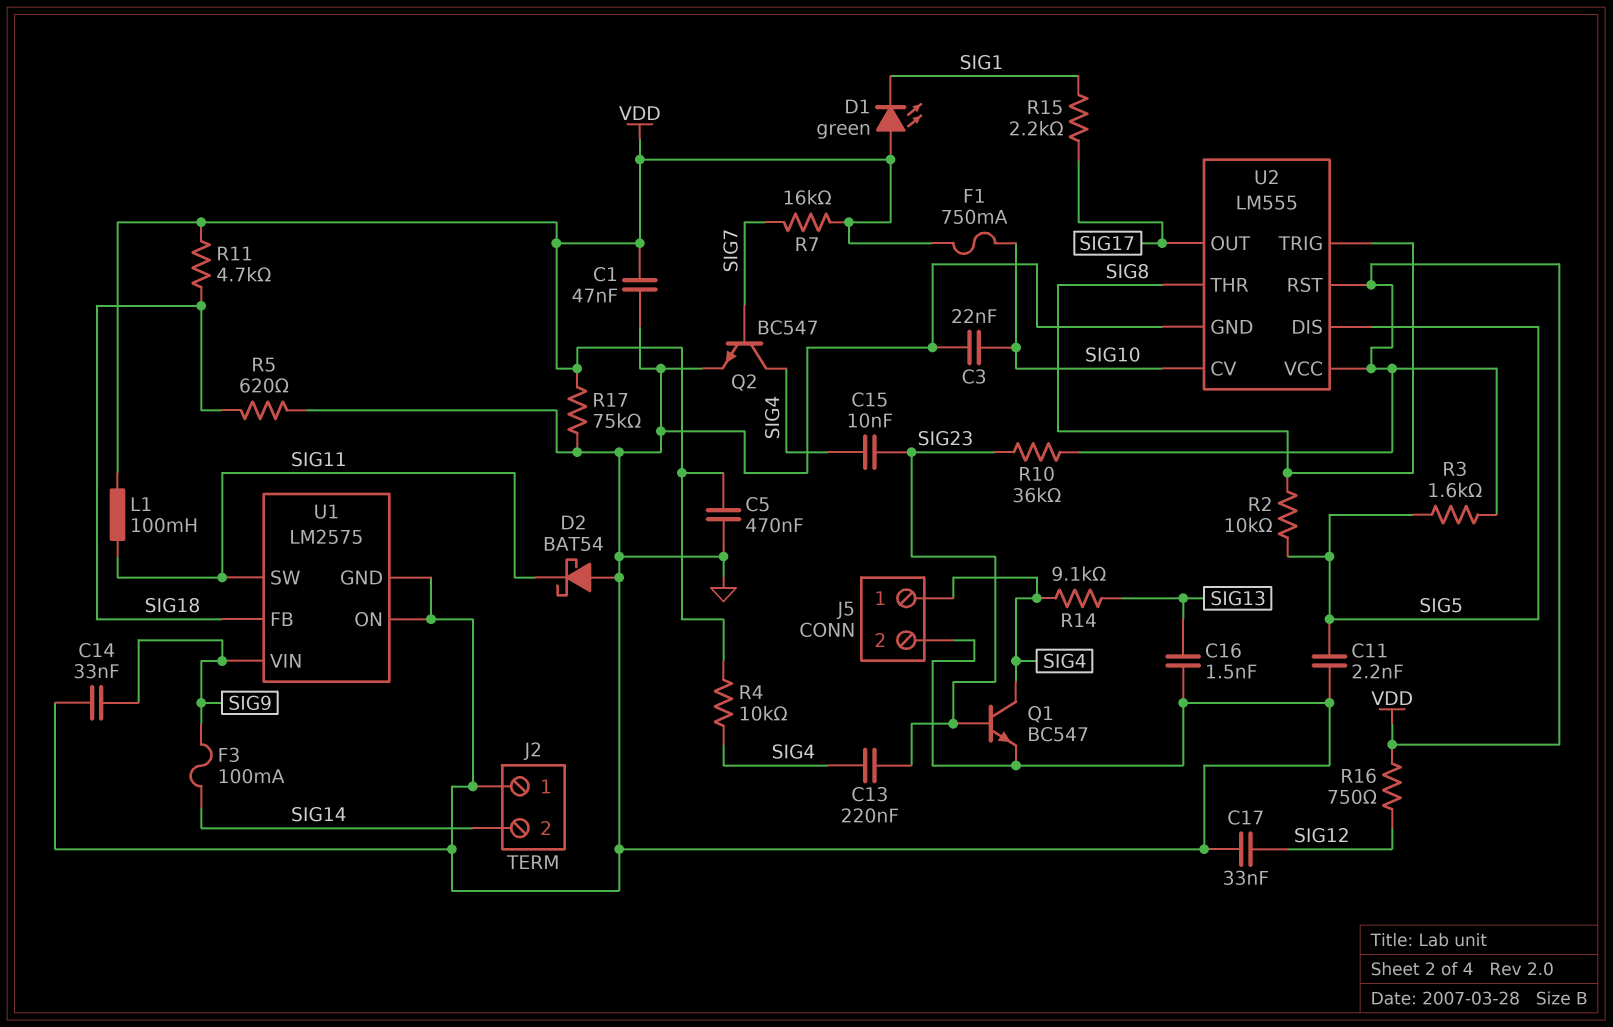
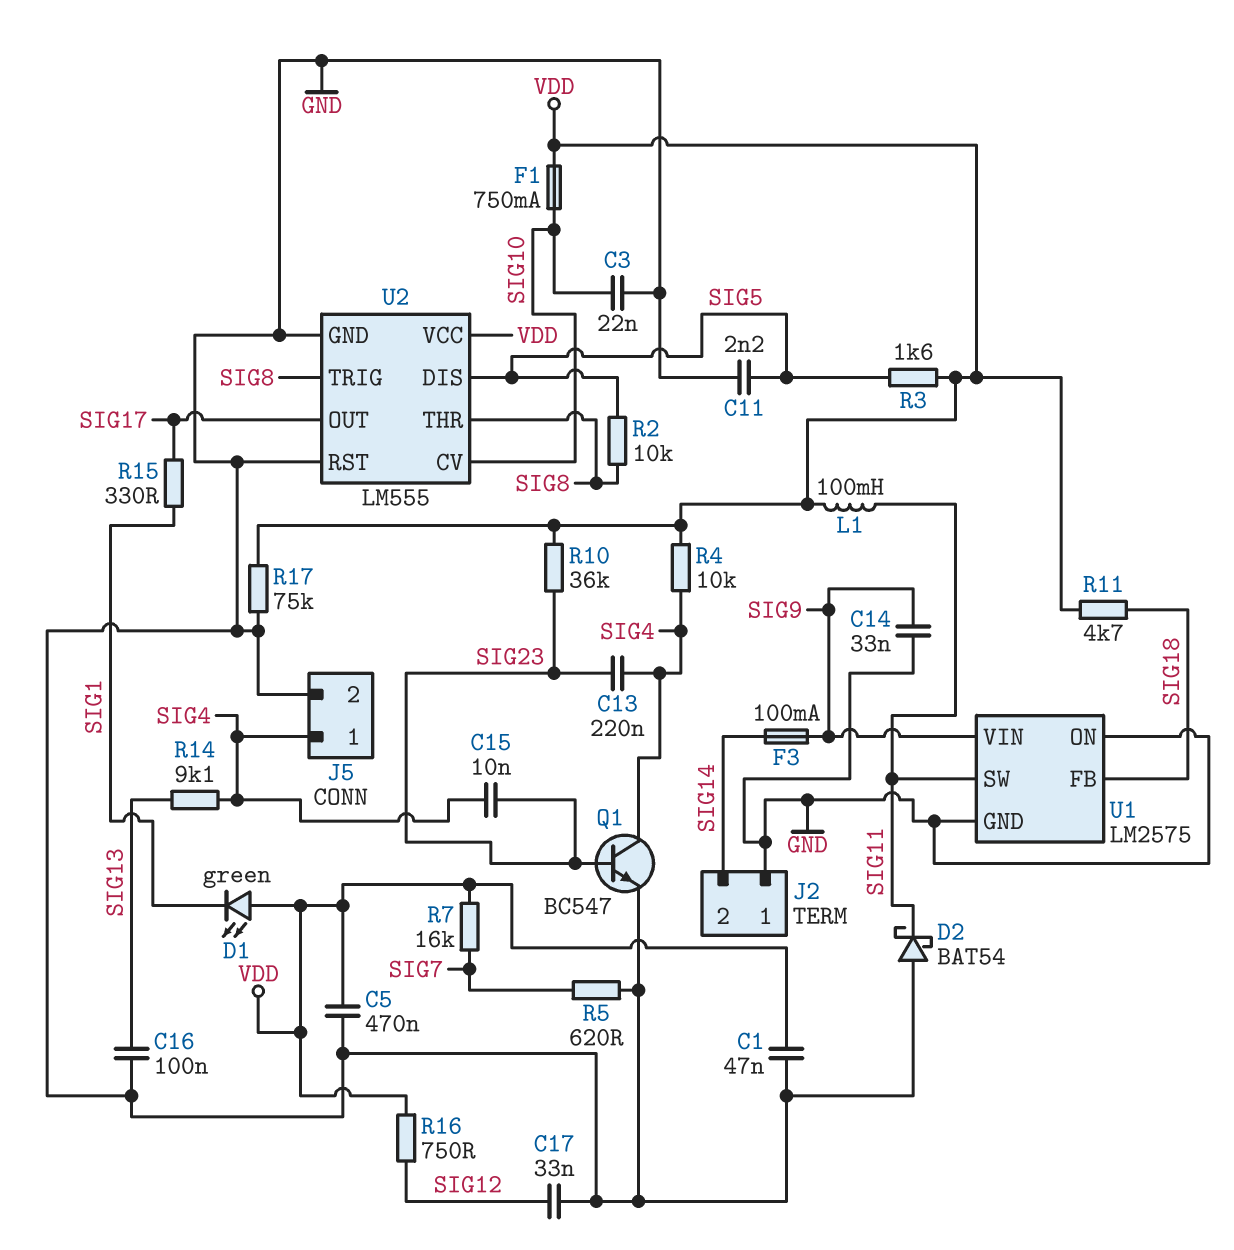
C16: 1.5nF (GND, SIG13) -> 100nF (GND, SIG13)
Q2: NPN BC547 (B SIG7, C SIG4, E GND) -> none
R5: 620 (GND, SIG18) -> 620 (GND, SIG7)
R15: 2.2k (SIG1, SIG17) -> 330 (SIG1, SIG17)
U2 pin RST: VDD -> GND

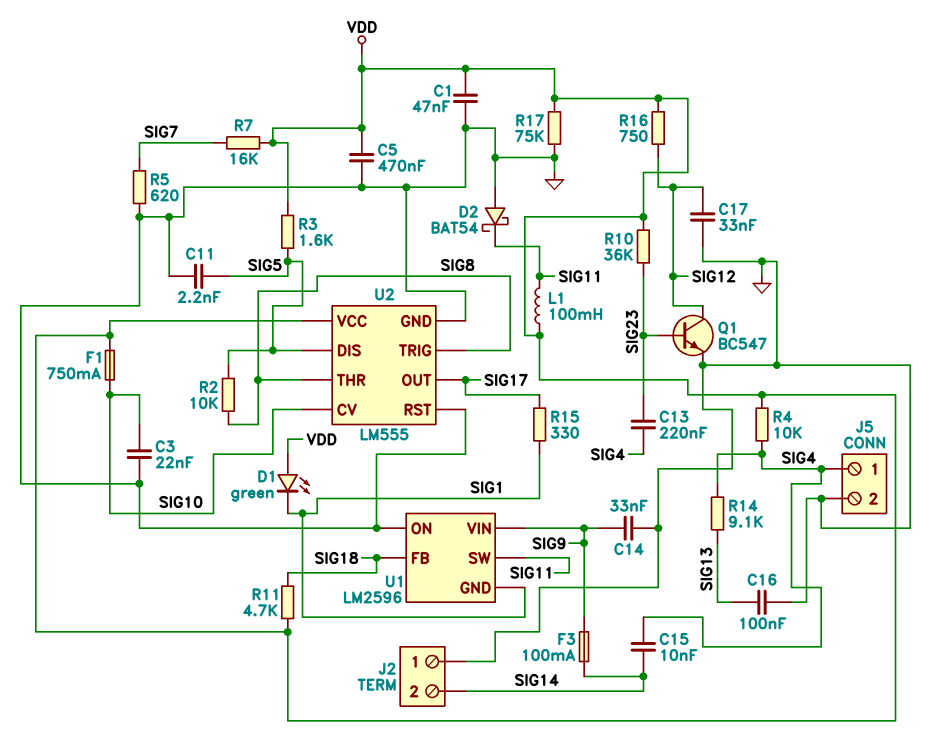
C15: 10nF (SIG4, SIG23) -> 10nF (SIG4, SIG14)
Q1: NPN BC547 (B SIG23, C SIG4, E GND) -> NPN BC547 (B SIG23, C SIG12, E GND)
U1: LM2575 -> LM2596
U1 pin GND: GND -> SIG1

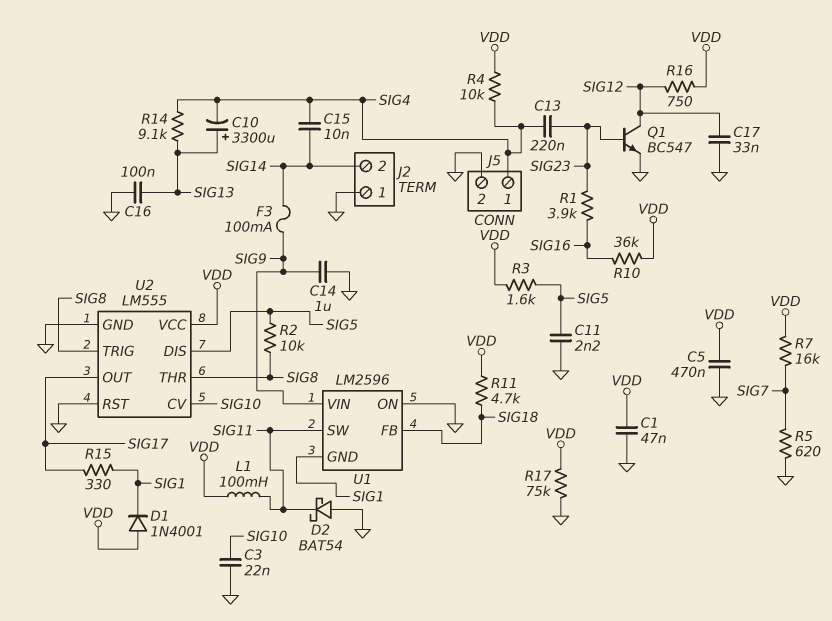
C10: none -> 3300uF (plus SIG13, minus SIG4)
C14: 33nF (GND, SIG9) -> 1uF (GND, SIG9)
D1: LED green (A VDD, K SIG1) -> diode 1N4001 (A VDD, K SIG1)
F1: 750mA (SIG10, VDD) -> none
R1: none -> 3.9k (SIG16, SIG23)
R10: 36k (SIG23, VDD) -> 36k (SIG16, VDD)

